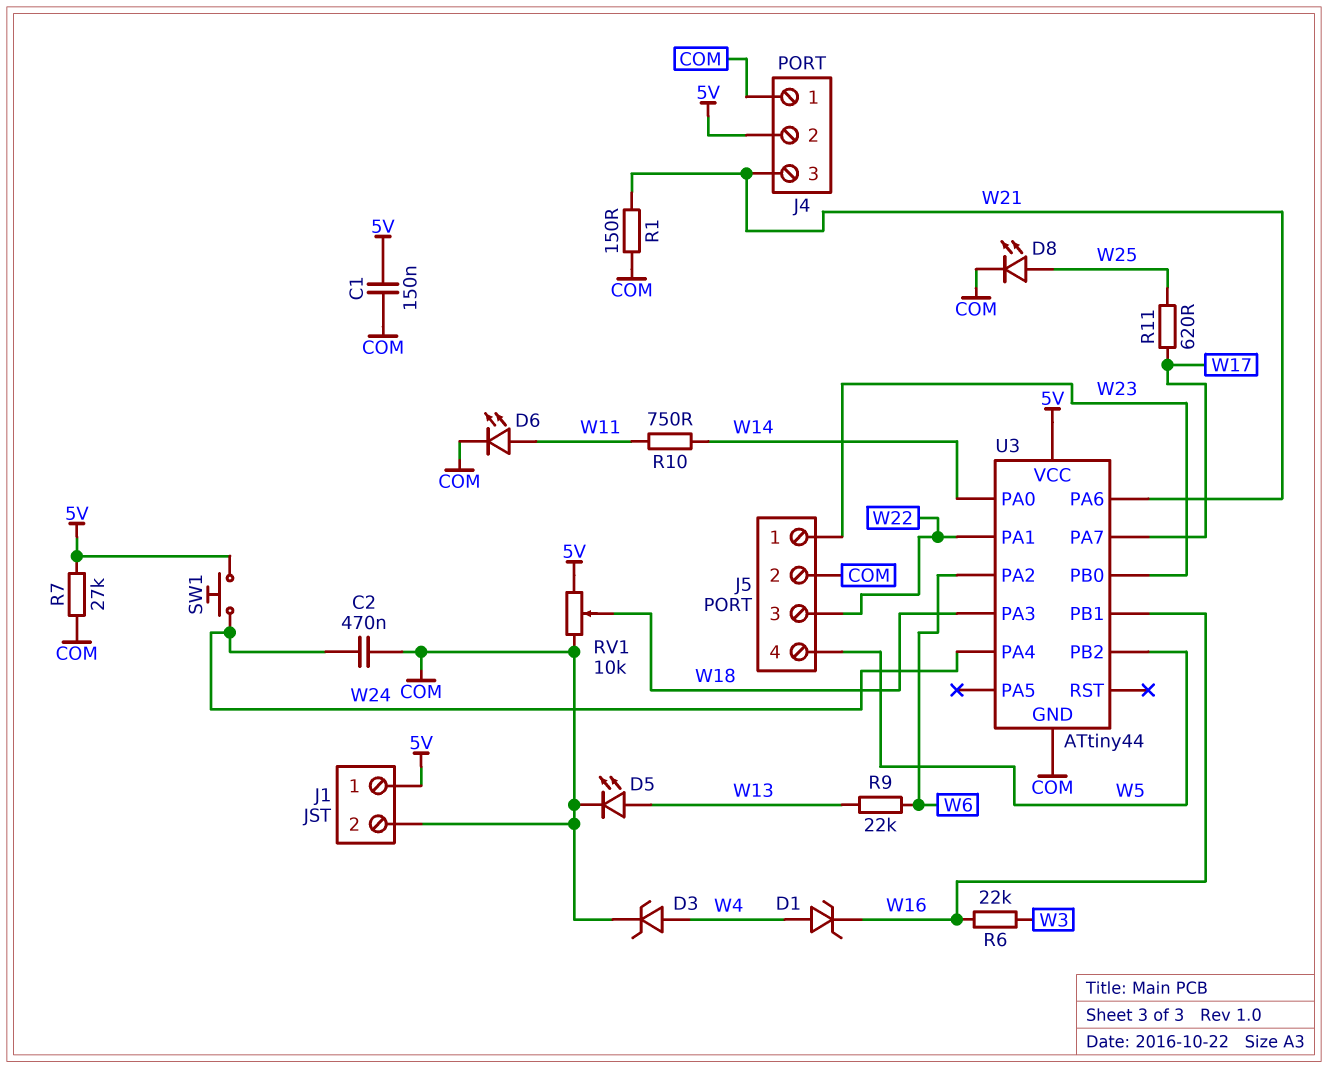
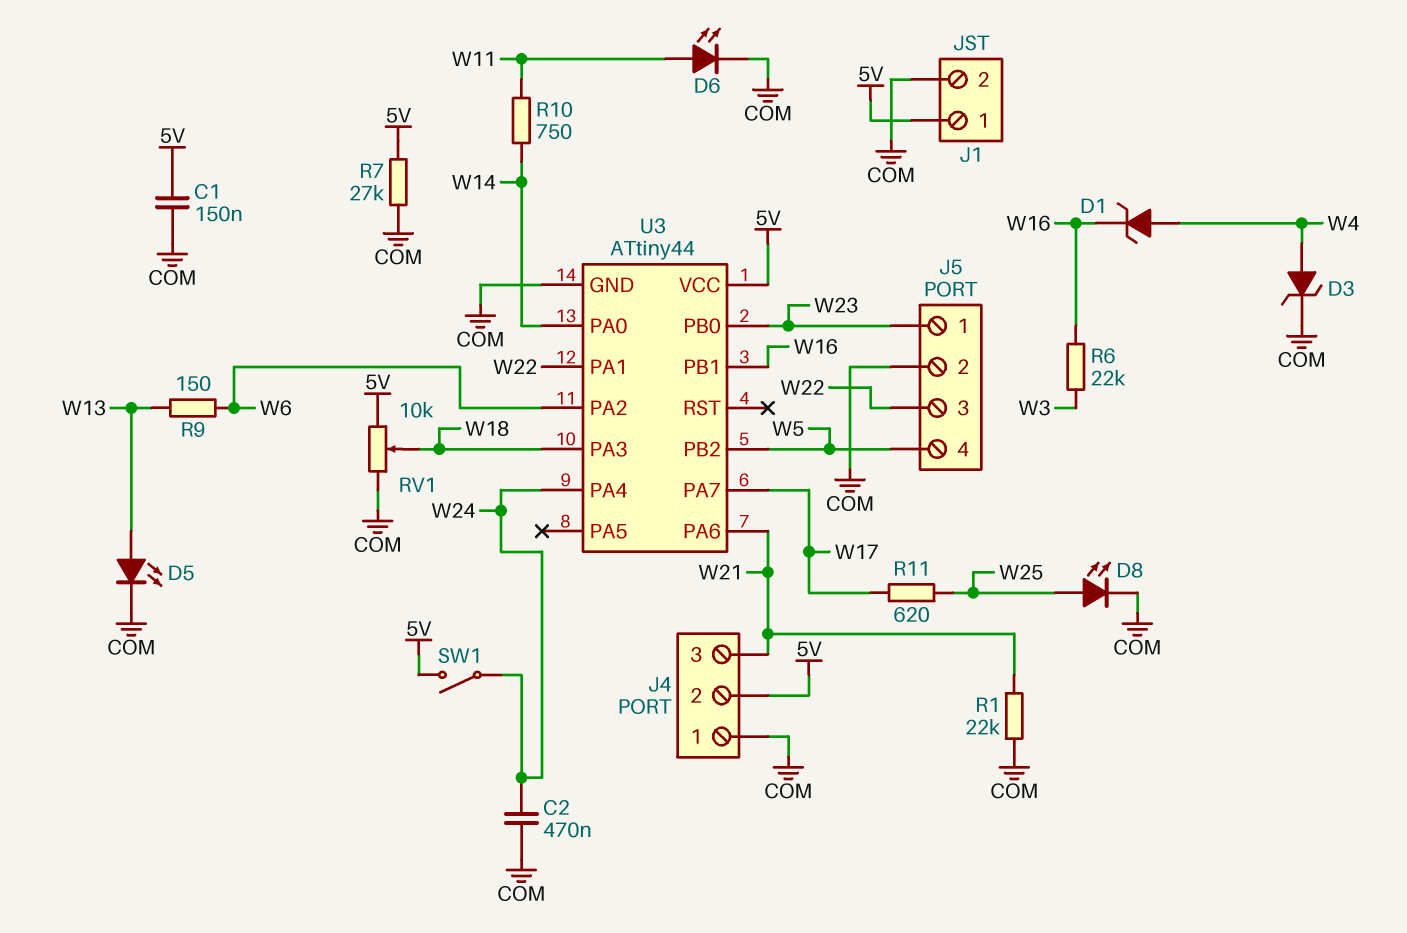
R1: 150 (COM, W21) -> 22k (COM, W21)
R9: 22k (W6, W13) -> 150 (W6, W13)
SW1: button (5V, W24) -> switch (5V, W24)

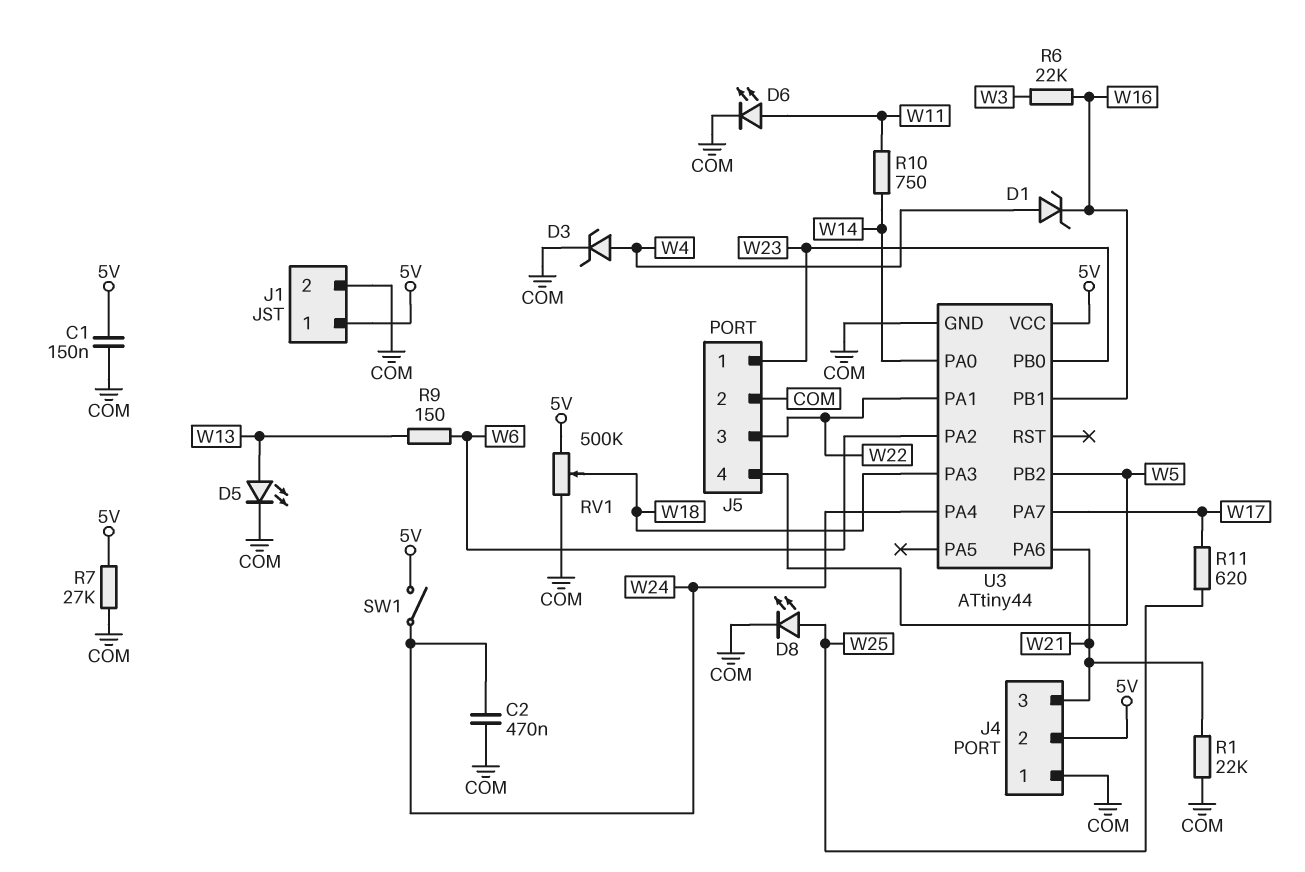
RV1: 10k (5V, COM, wiper W18) -> 500k (5V, COM, wiper W18)

